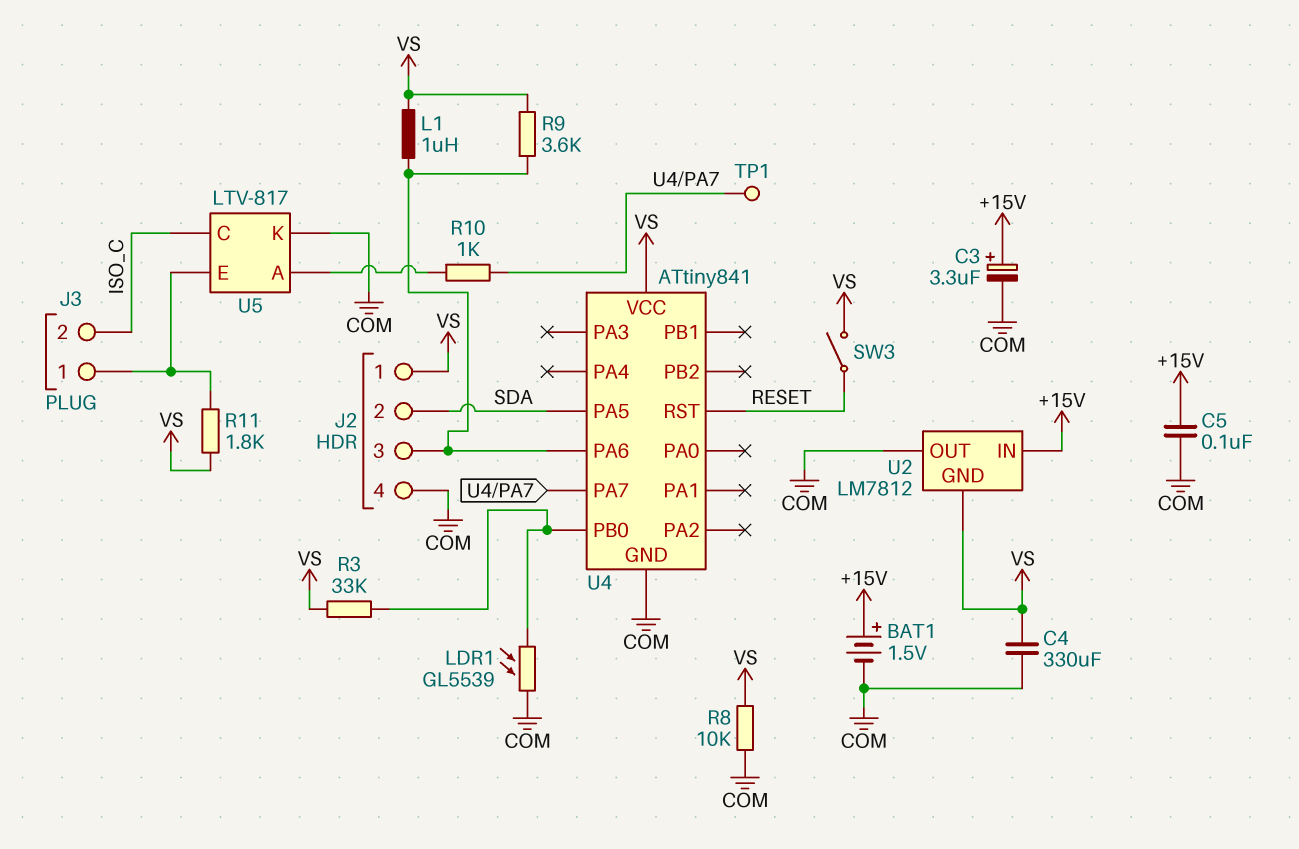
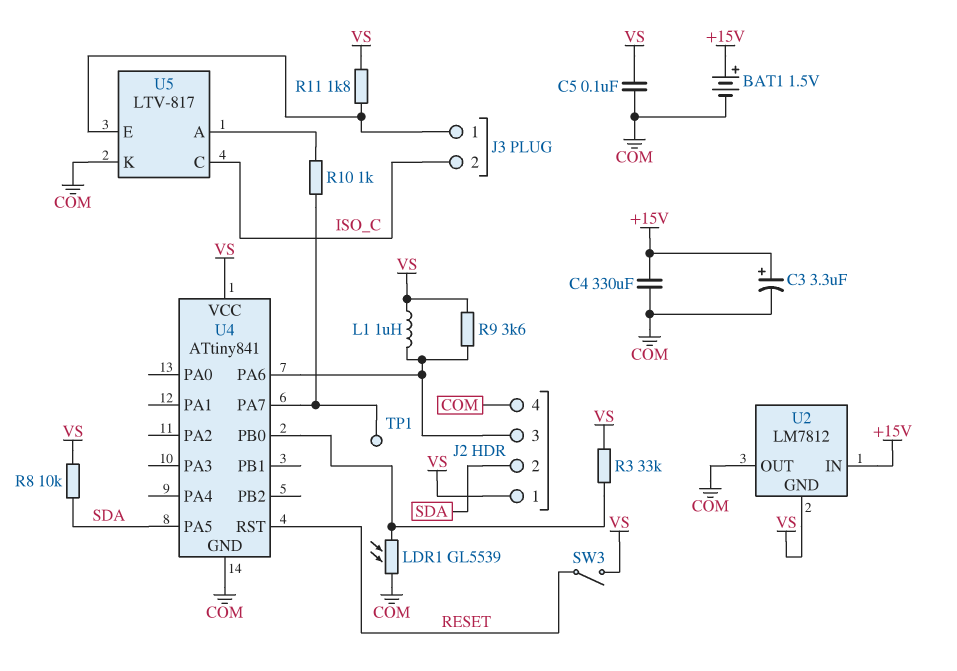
C4: 330uF (COM, VS) -> 330uF (+15V, COM)
C5: 100nF (+15V, COM) -> 100nF (COM, VS)
R8: 10k (COM, VS) -> 10k (SDA, VS)

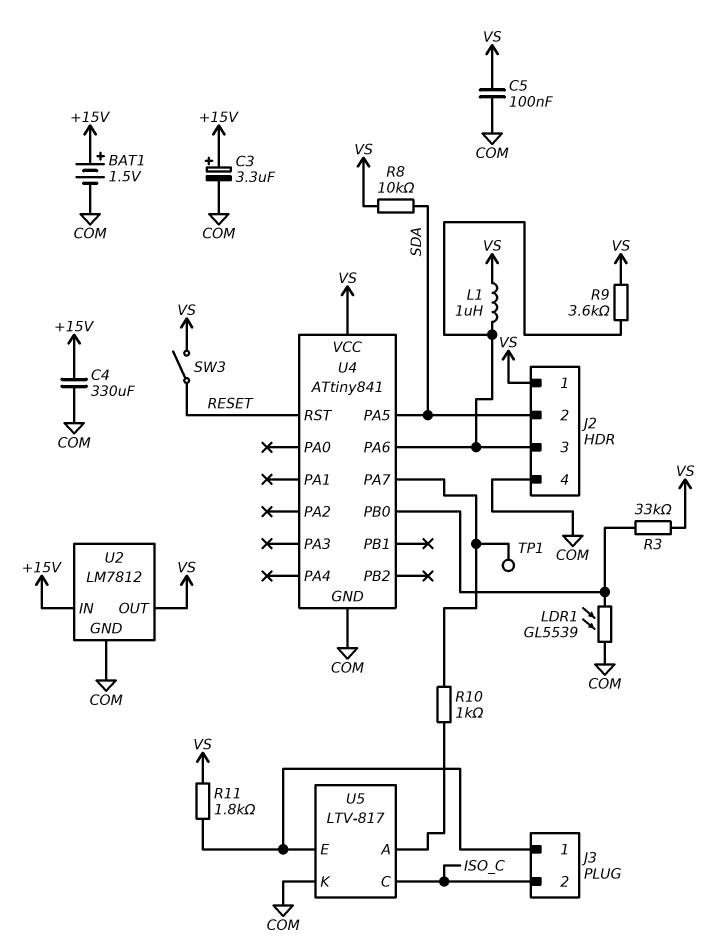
U2 pin GND: VS -> COM
U2 pin OUT: COM -> VS

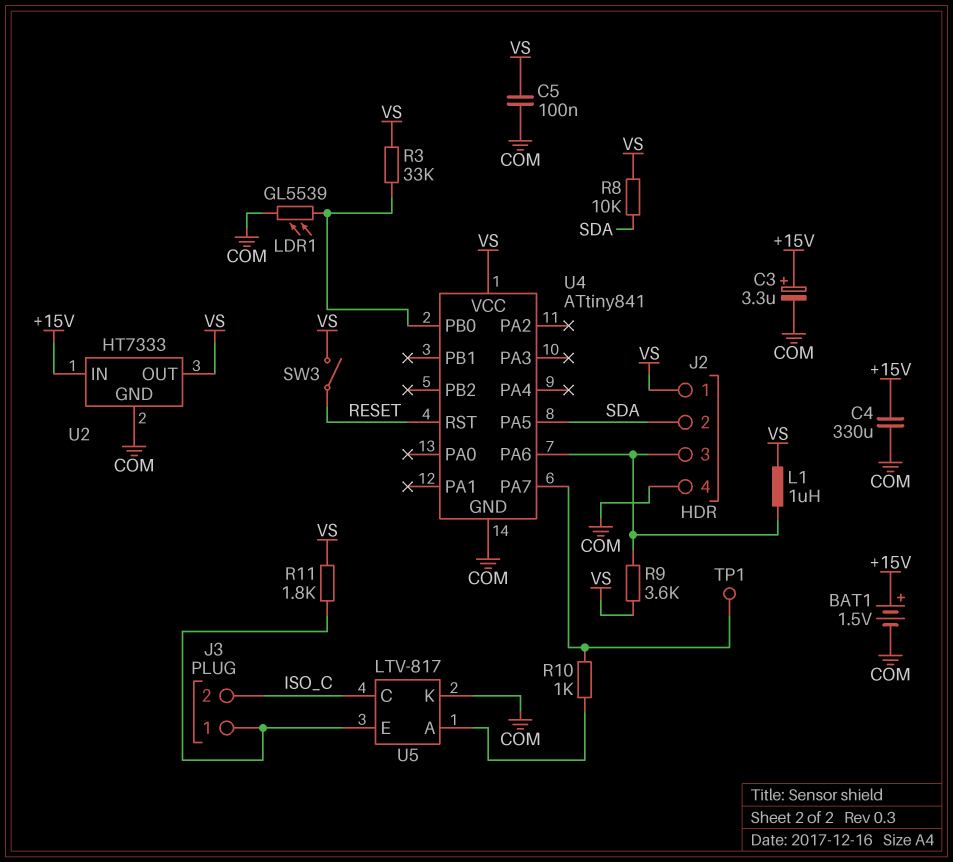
U2: LM7812 -> HT7333

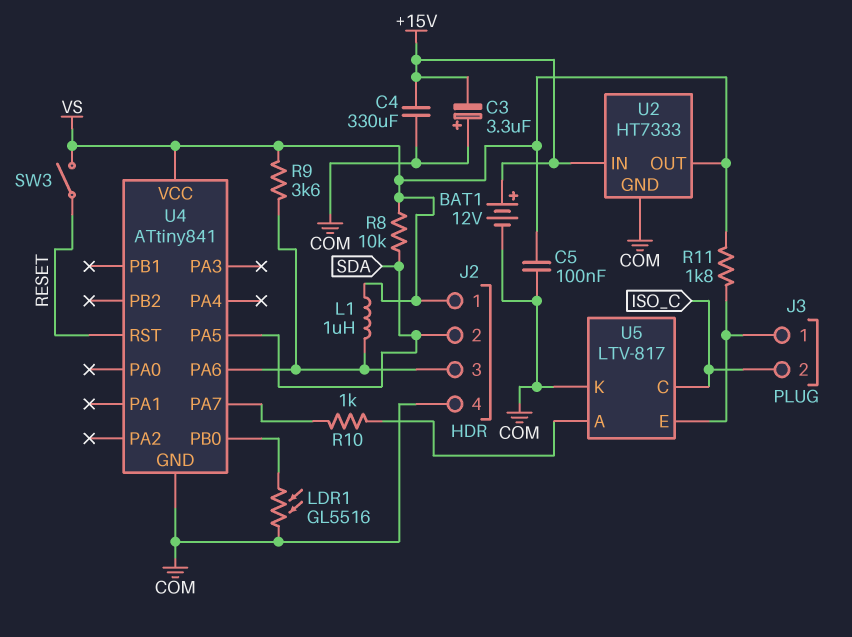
BAT1: 1.5V (plus +15V, minus COM) -> 12V (plus +15V, minus COM)
C3: 3.3uF (plus +15V, minus COM) -> 3.3uF (plus COM, minus +15V)
LDR1: GL5539 (COM, U4/PB0) -> GL5516 (COM, U4/PB0)
R3: 33k (U4/PB0, VS) -> none
TP1: test point (U4/PA7) -> none

